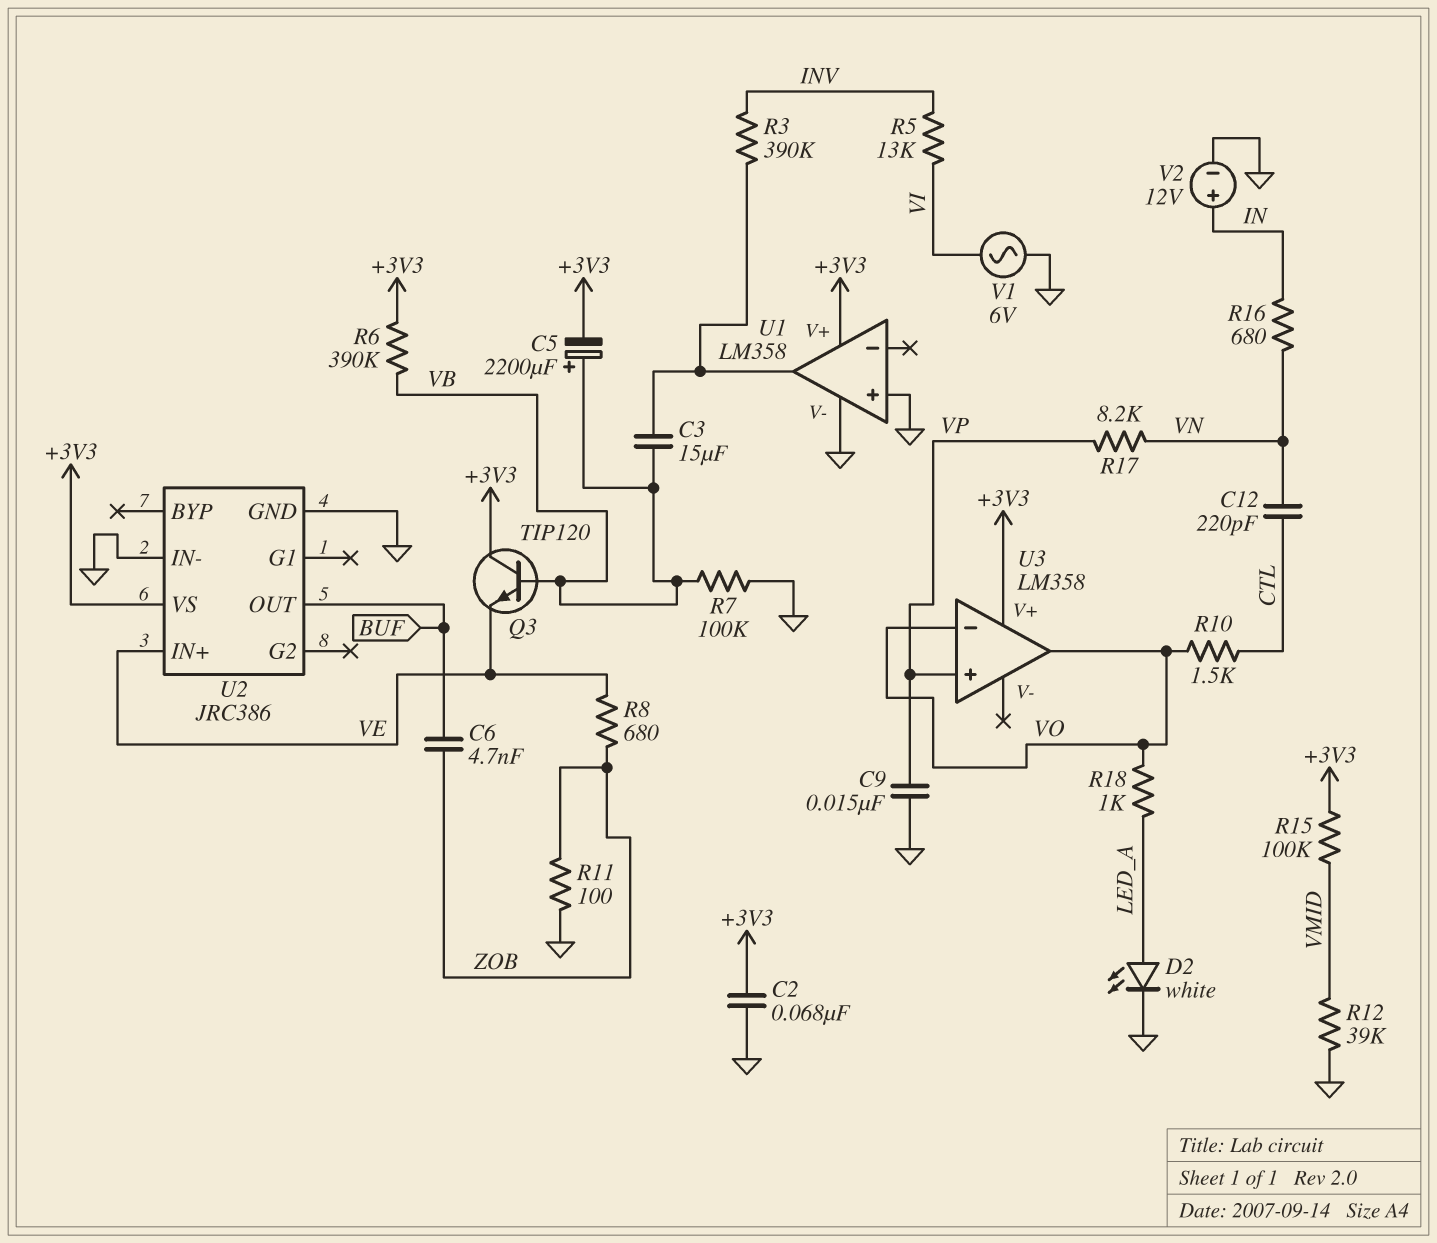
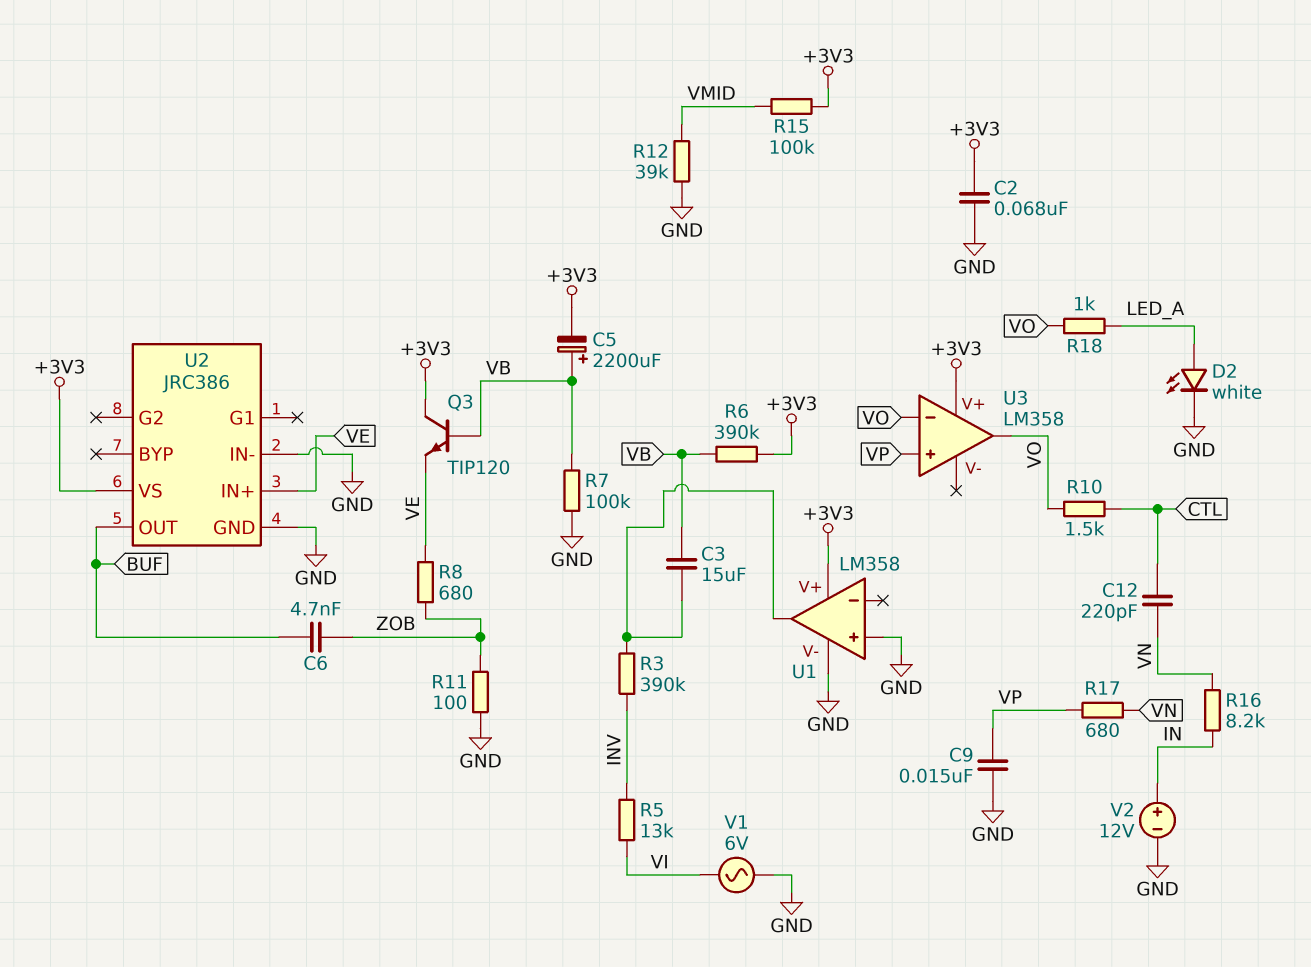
R16: 680 (IN, VN) -> 8.2k (IN, VN)
R17: 8.2k (VN, VP) -> 680 (VN, VP)

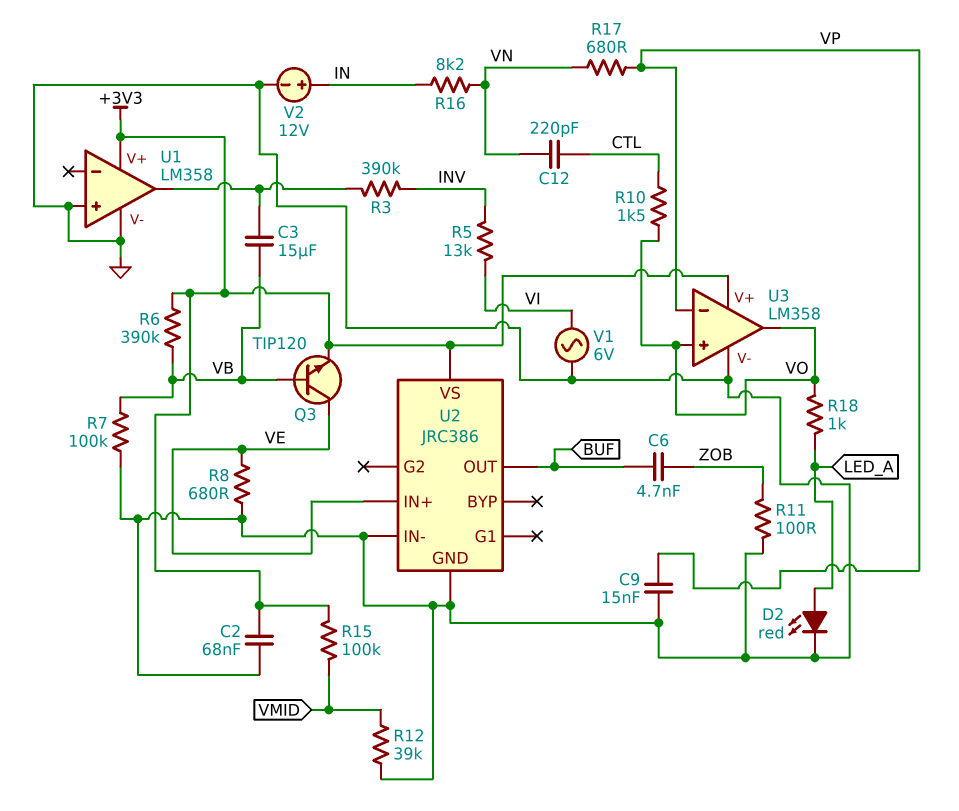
C5: 2200uF (plus VB, minus +3V3) -> none
D2: LED white (A LED_A, K GND) -> LED red (A LED_A, K GND)
Q3: NPN TIP120 (B VB, C +3V3, E VE) -> NPN TIP120 (B VB, C VE, E +3V3)
R8: 680 (VE, ZOB) -> 680 (GND, VE)
U3 pin V-: none -> GND
U3 pin in+: VP -> VO
U3 pin in-: VO -> VP

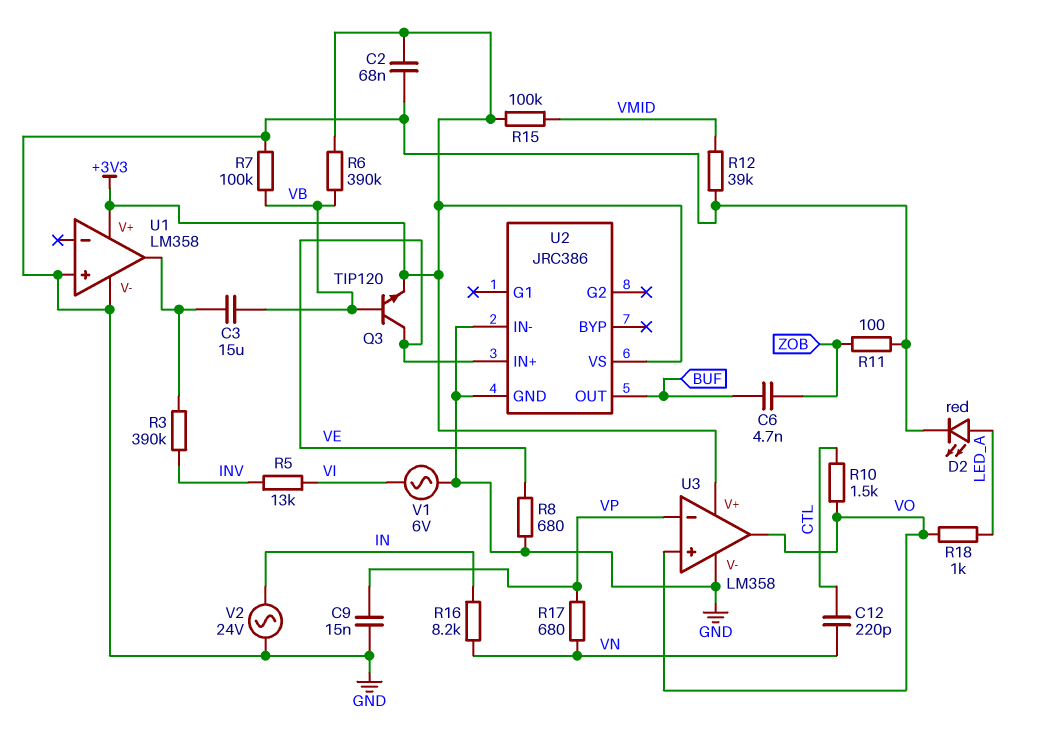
V2: 12V (plus IN, minus GND) -> AC 24V (GND, IN)

